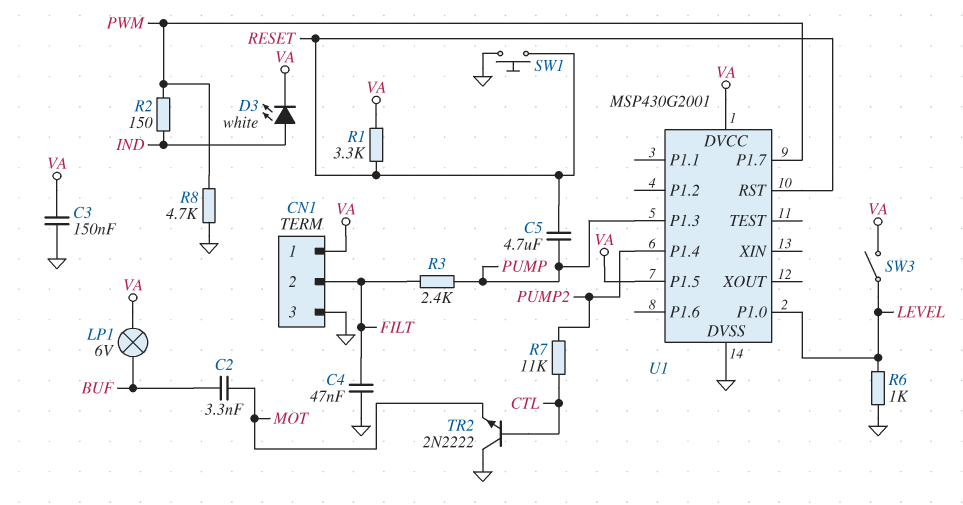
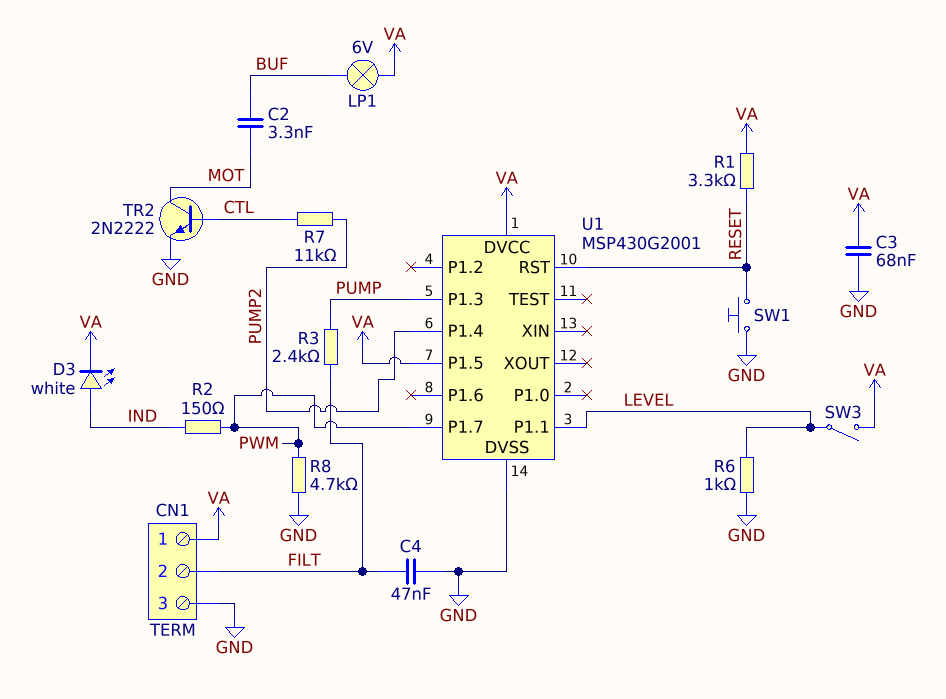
C3: 150nF (GND, VA) -> 68nF (GND, VA)
C5: 4.7uF (PUMP, RESET) -> none
TR2: NPN 2N2222 (B CTL, C GND, E MOT) -> NPN 2N2222 (B CTL, C MOT, E GND)
U1 pin P1.0: LEVEL -> none
U1 pin P1.1: none -> LEVEL

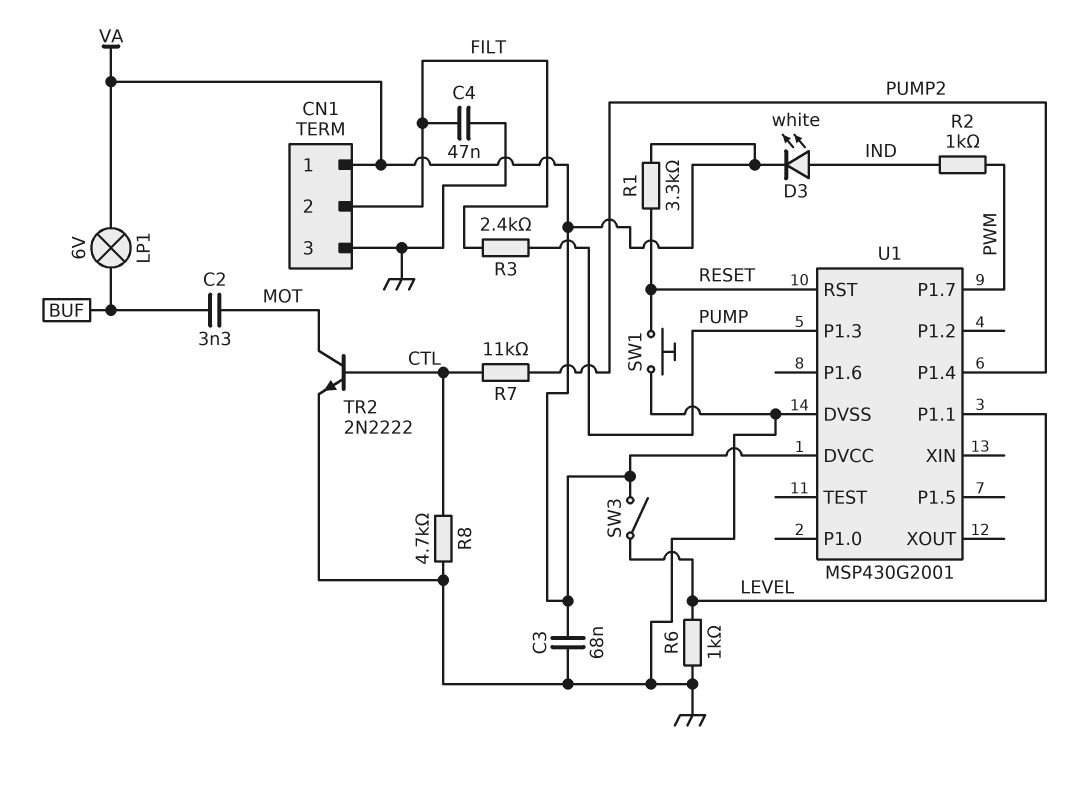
R2: 150 (IND, PWM) -> 1k (IND, PWM)
R8: 4.7k (GND, PWM) -> 4.7k (CTL, GND)
U1 pin P1.5: VA -> none

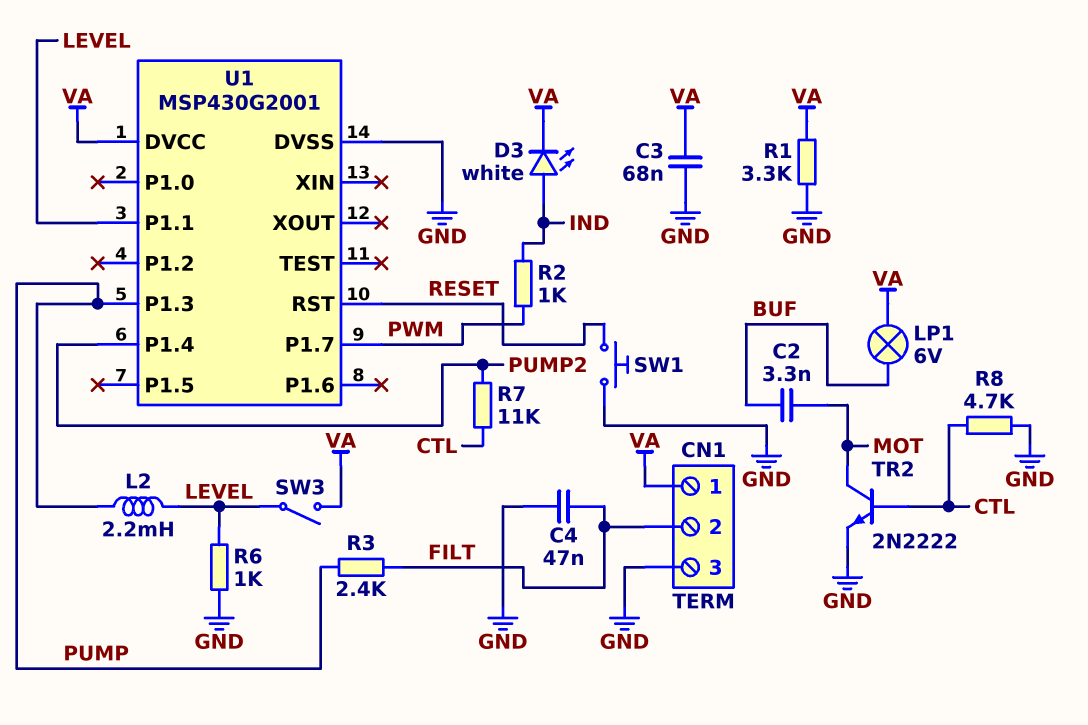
L2: none -> 2.2mH (LEVEL, PUMP)
R1: 3.3k (RESET, VA) -> 3.3k (GND, VA)

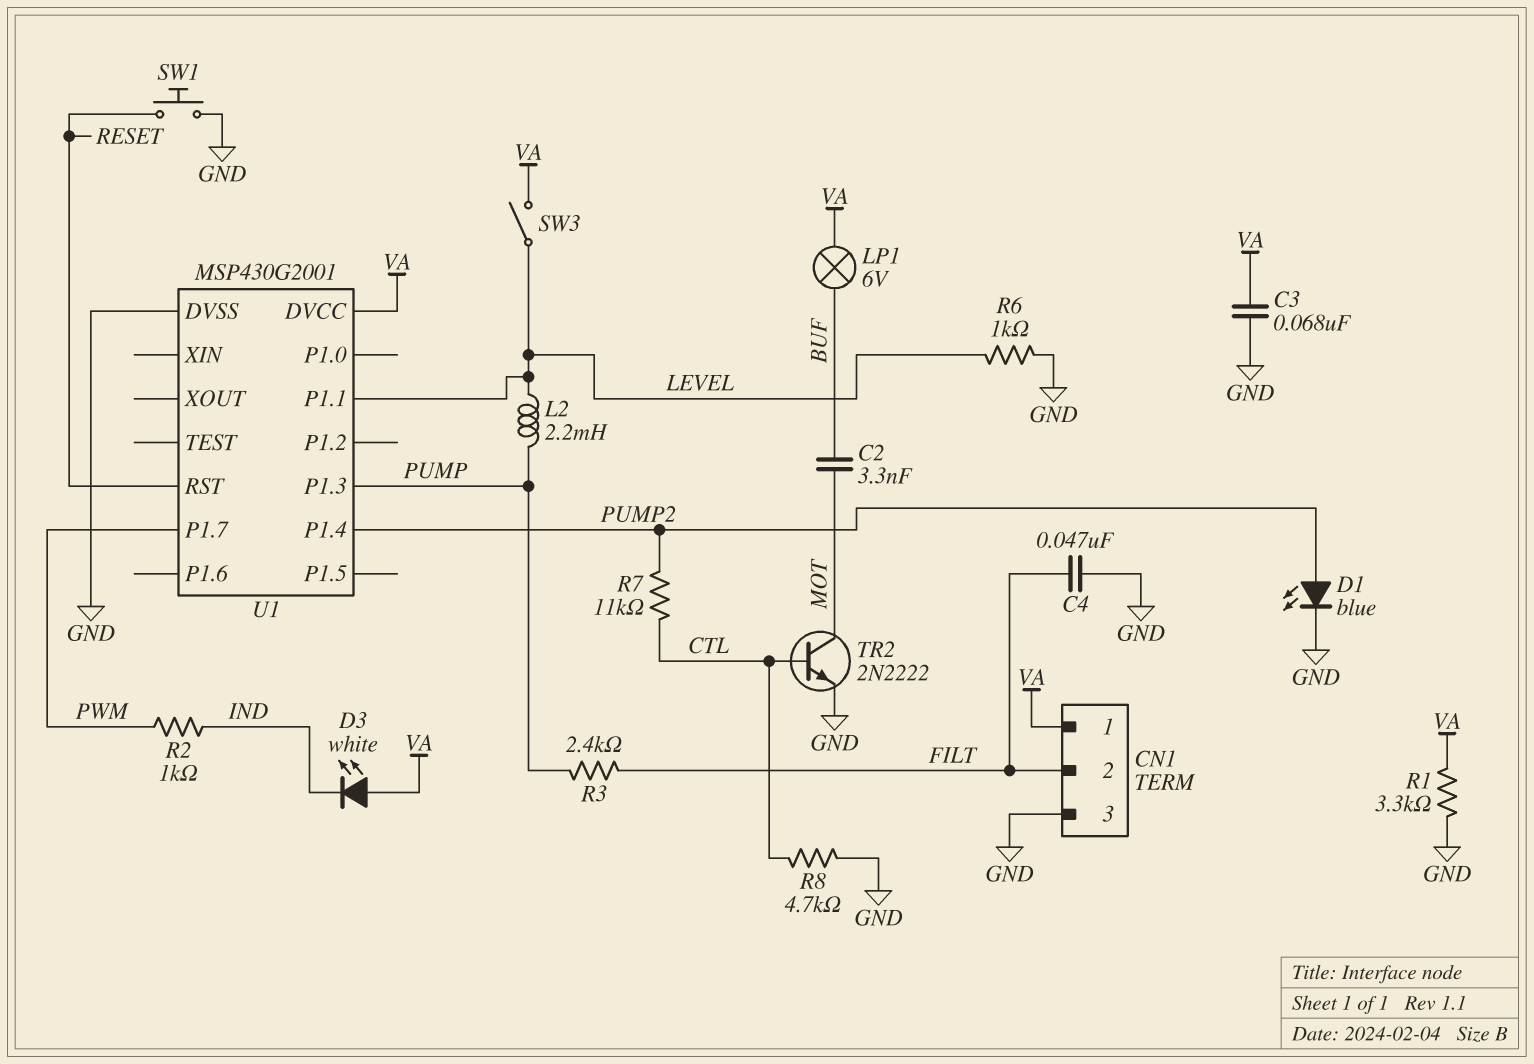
D1: none -> LED blue (A PUMP2, K GND)
D3: LED white (A IND, K VA) -> LED white (A VA, K IND)

